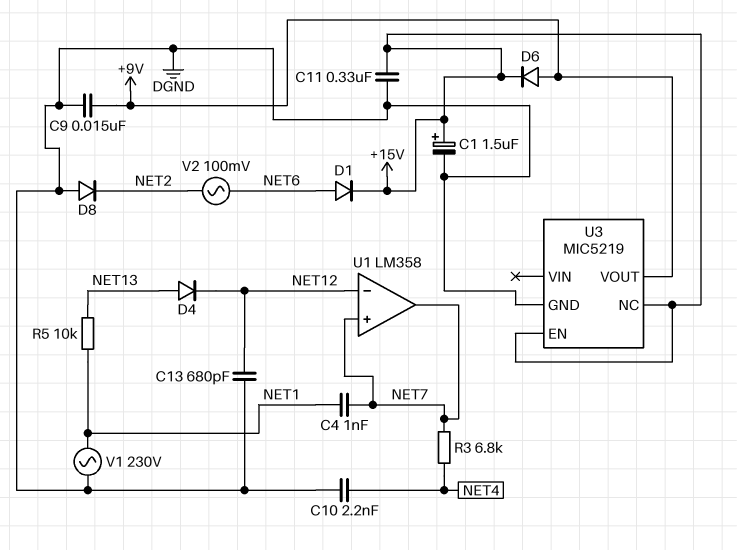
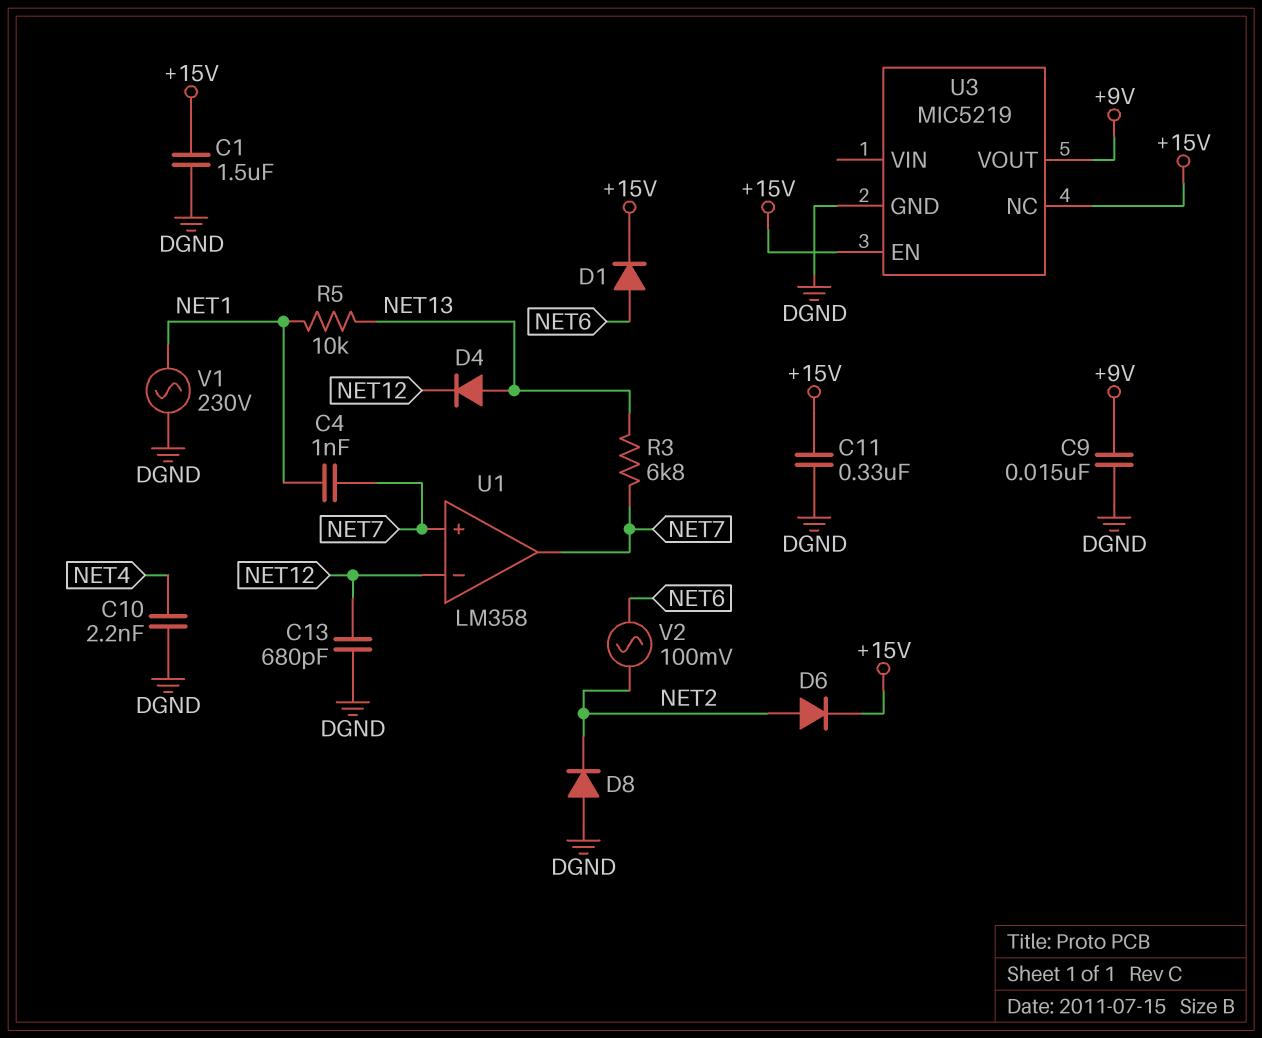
C1: 1.5uF (plus +15V, minus DGND) -> 1.5uF (+15V, DGND)
D6: diode (A +9V, K +15V) -> diode (A NET2, K +15V)
R3: 6.8k (NET4, NET7) -> 6.8k (NET7, NET13)

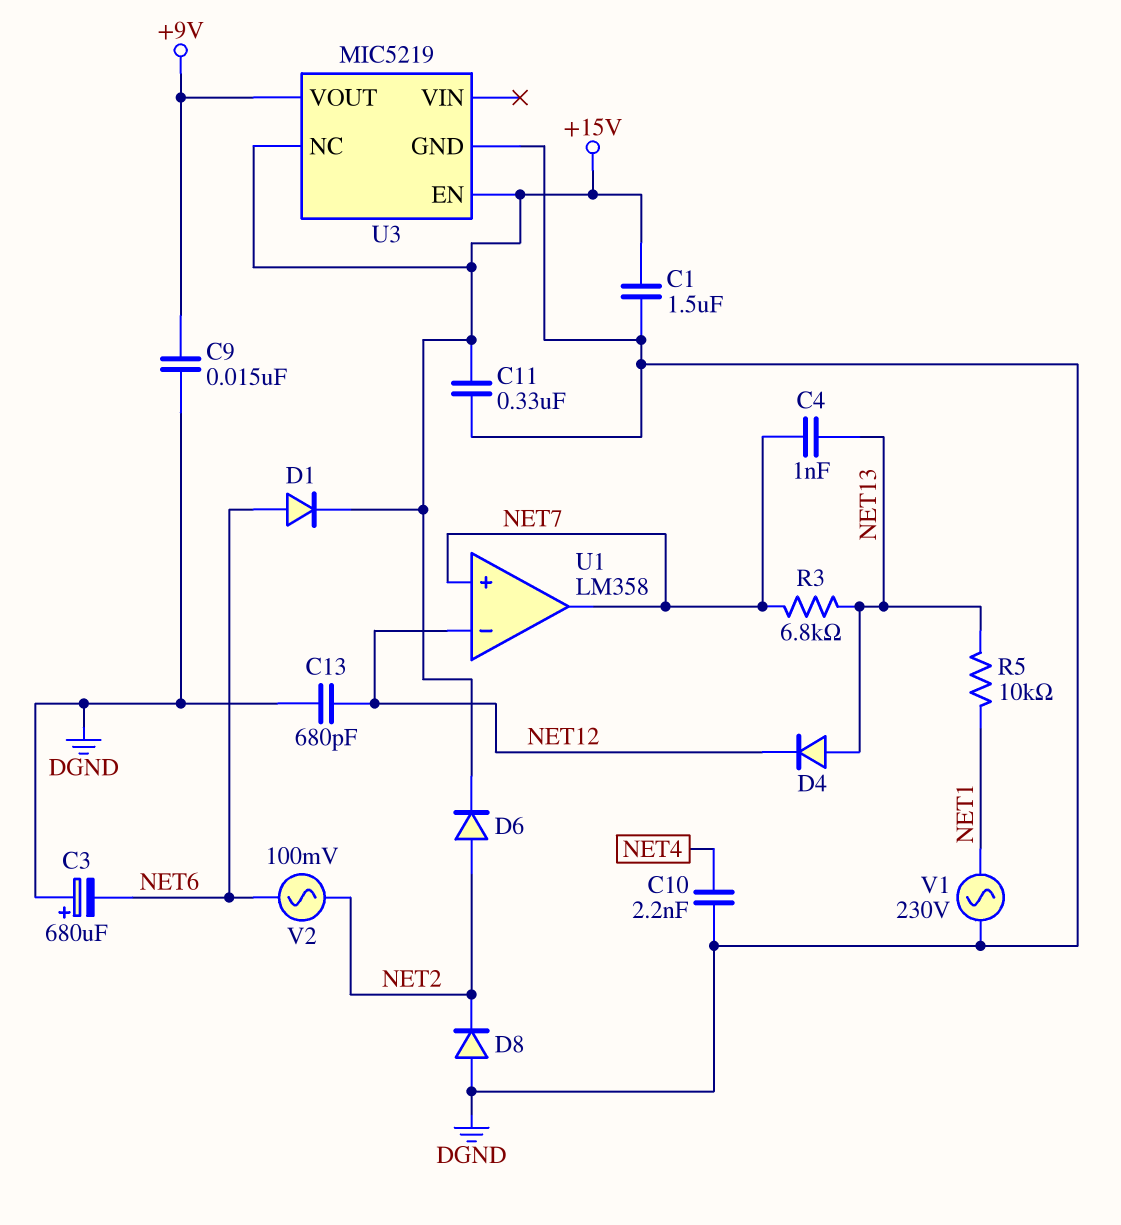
C3: none -> 680uF (plus DGND, minus NET6)
C4: 1nF (NET1, NET7) -> 1nF (NET7, NET13)

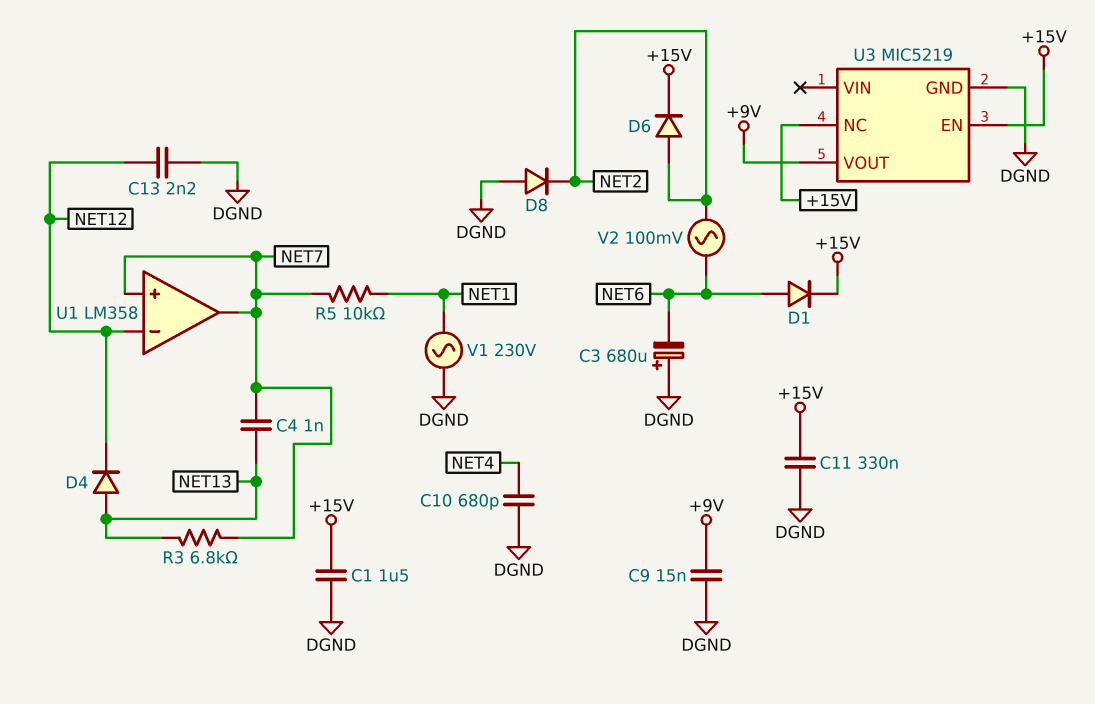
C10: 2.2nF (DGND, NET4) -> 680pF (DGND, NET4)
C13: 680pF (DGND, NET12) -> 2.2nF (DGND, NET12)
R5: 10k (NET1, NET13) -> 10k (NET1, NET7)

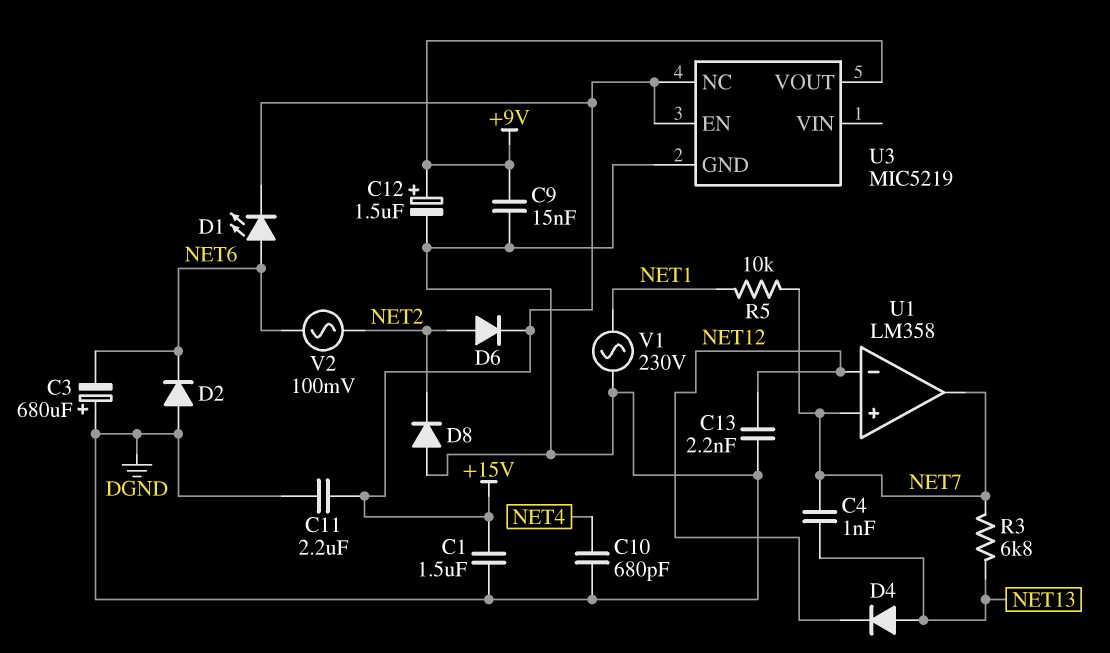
C11: 330nF (+15V, DGND) -> 2.2uF (+15V, DGND)
C12: none -> 1.5uF (plus +9V, minus DGND)
D1: diode (A NET6, K +15V) -> LED (A NET6, K +15V)
D2: none -> diode (A DGND, K NET6)

